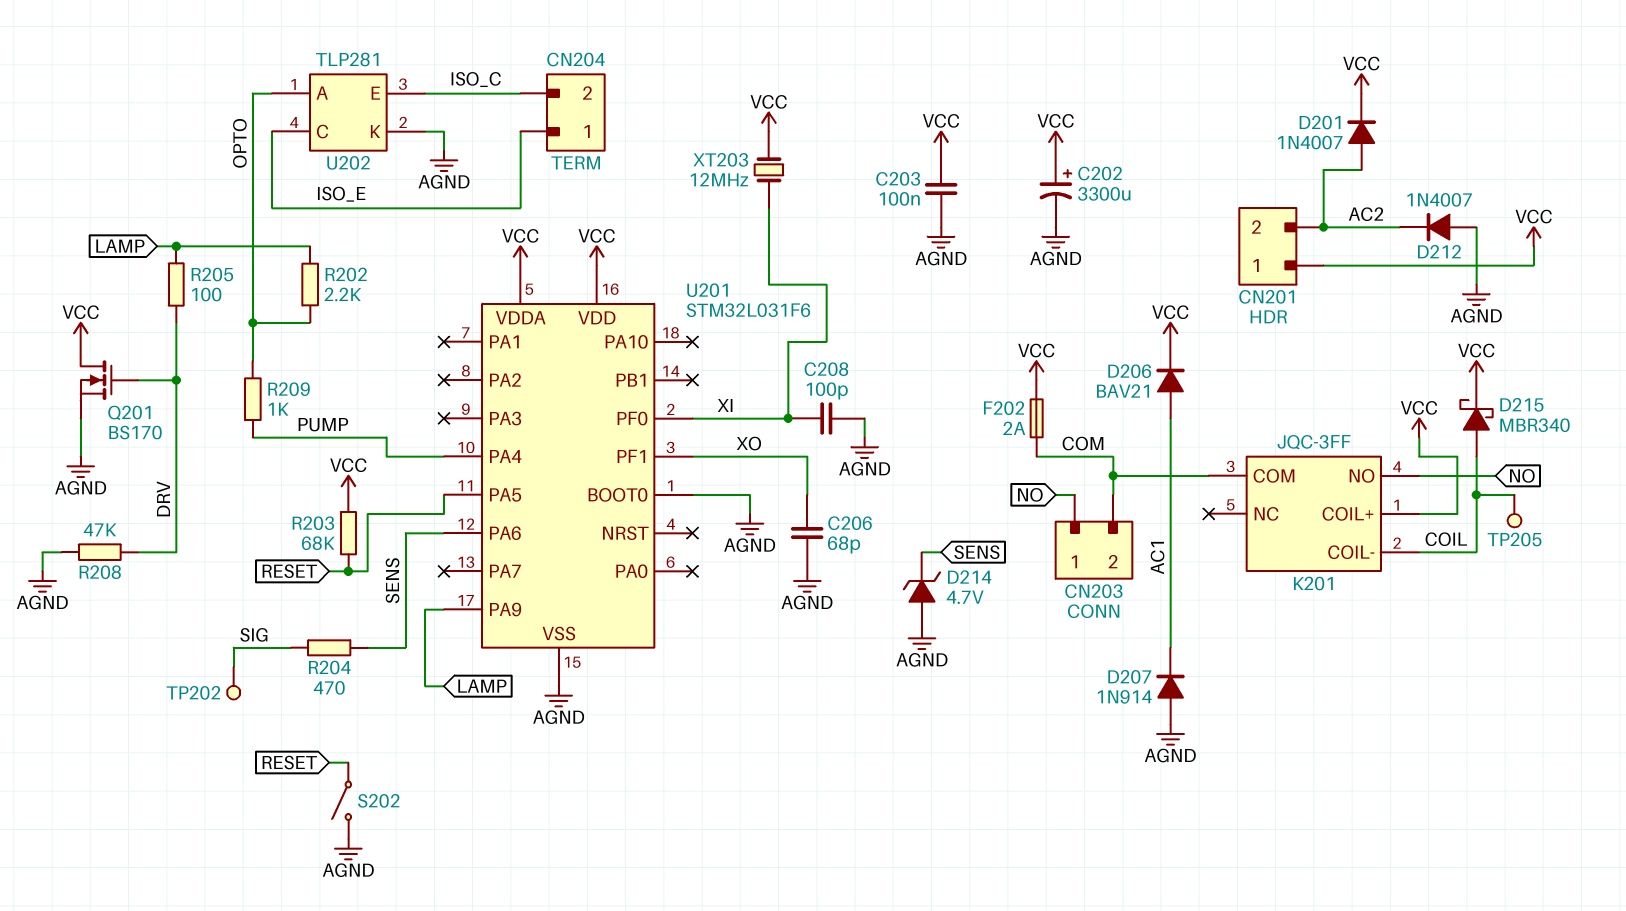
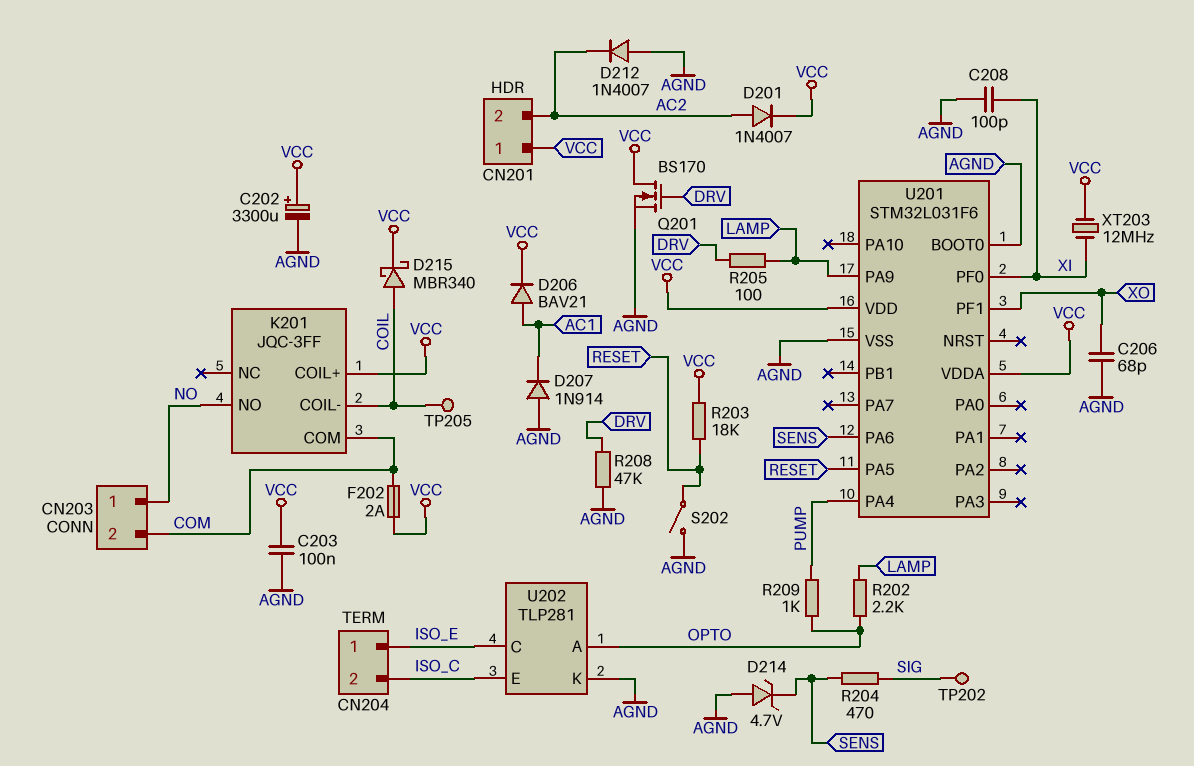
R203: 68k (RESET, VCC) -> 18k (RESET, VCC)

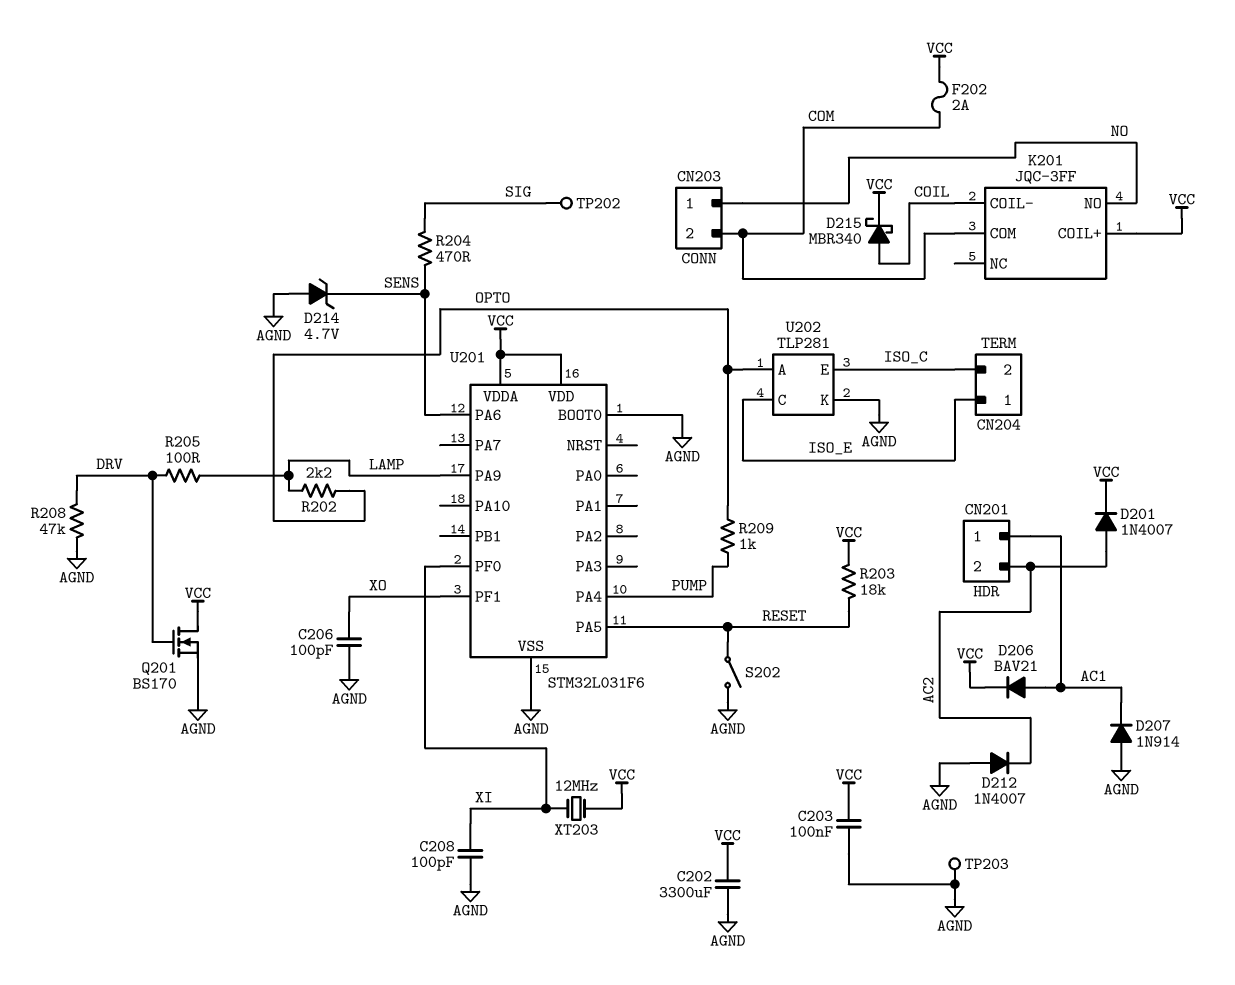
C202: 3300uF (plus VCC, minus AGND) -> 3300uF (AGND, VCC)
C206: 68pF (AGND, XO) -> 100pF (AGND, XO)
CN201 pin 1: VCC -> AC1
TP203: none -> test point (AGND)
TP205: test point (COIL) -> none

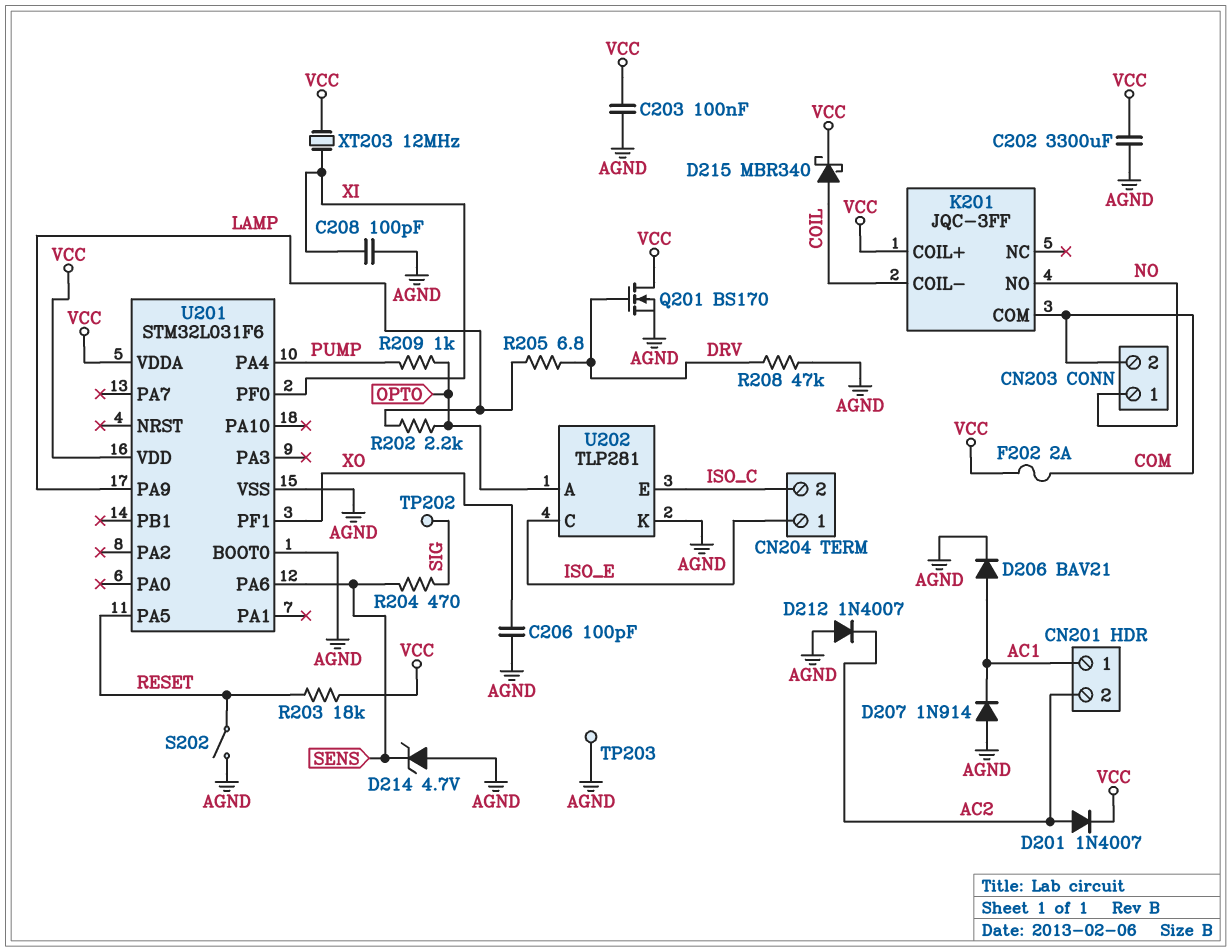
D206: diode BAV21 (A AC1, K VCC) -> diode BAV21 (A AC1, K AGND)
R205: 100 (DRV, LAMP) -> 6.8 (DRV, LAMP)

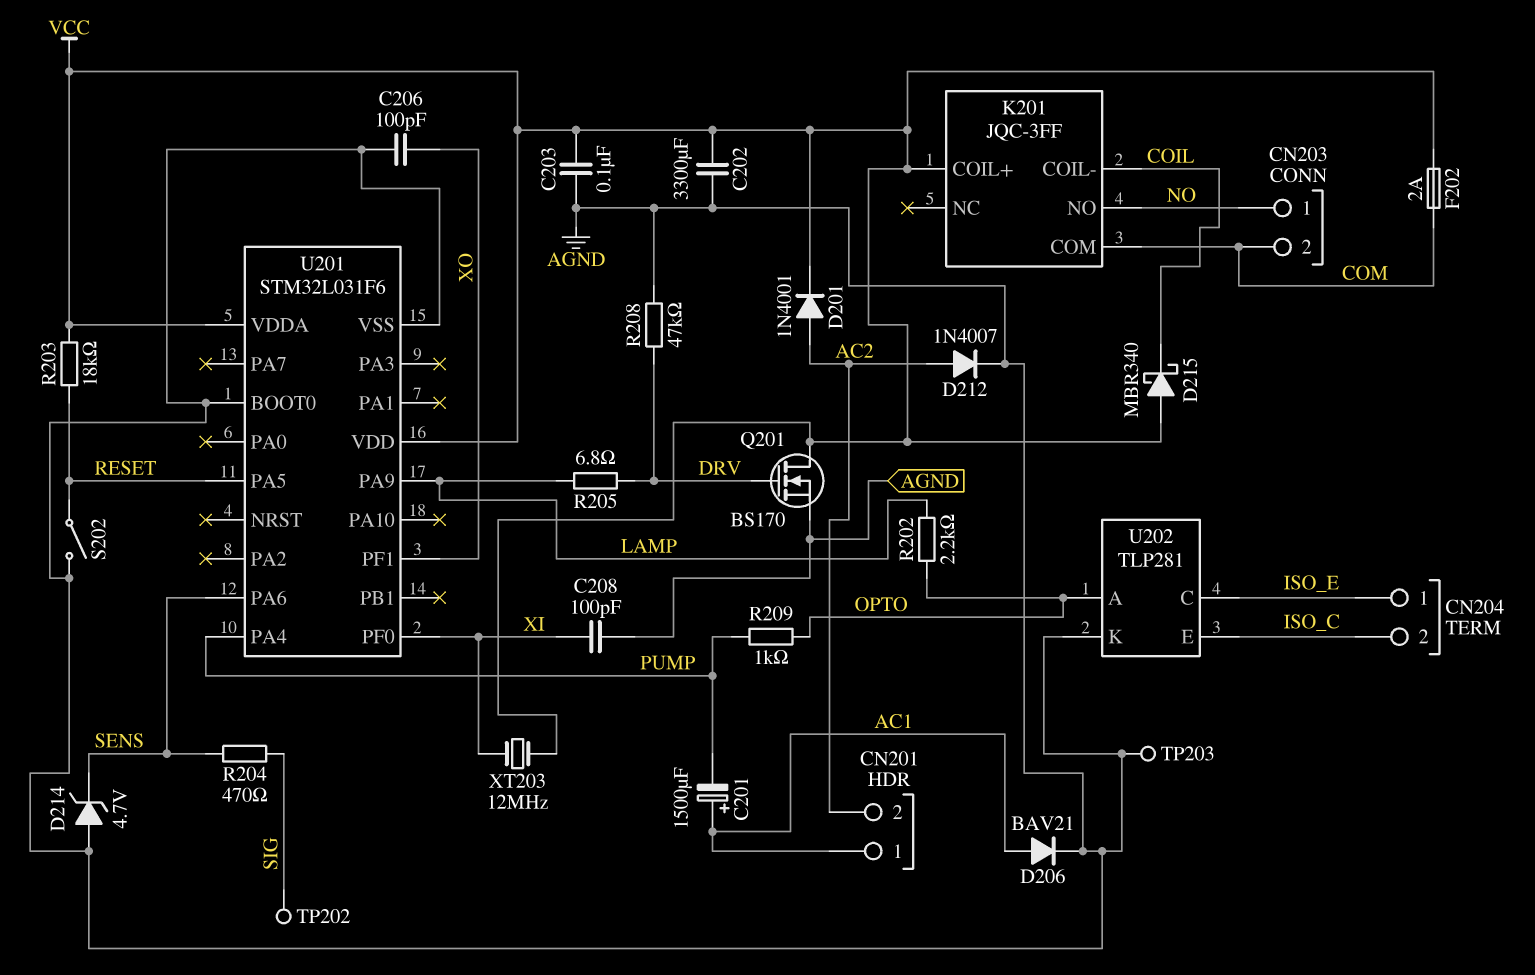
C201: none -> 1500uF (plus AC1, minus PUMP)
D201: diode 1N4007 (A AC2, K VCC) -> diode 1N4001 (A AC2, K VCC)
D207: diode 1N914 (A AGND, K AC1) -> none
D212: diode 1N4007 (A AGND, K AC2) -> diode 1N4007 (A AC2, K AGND)
D215: schottky MBR340 (A COIL, K VCC) -> schottky MBR340 (A VCC, K COIL)

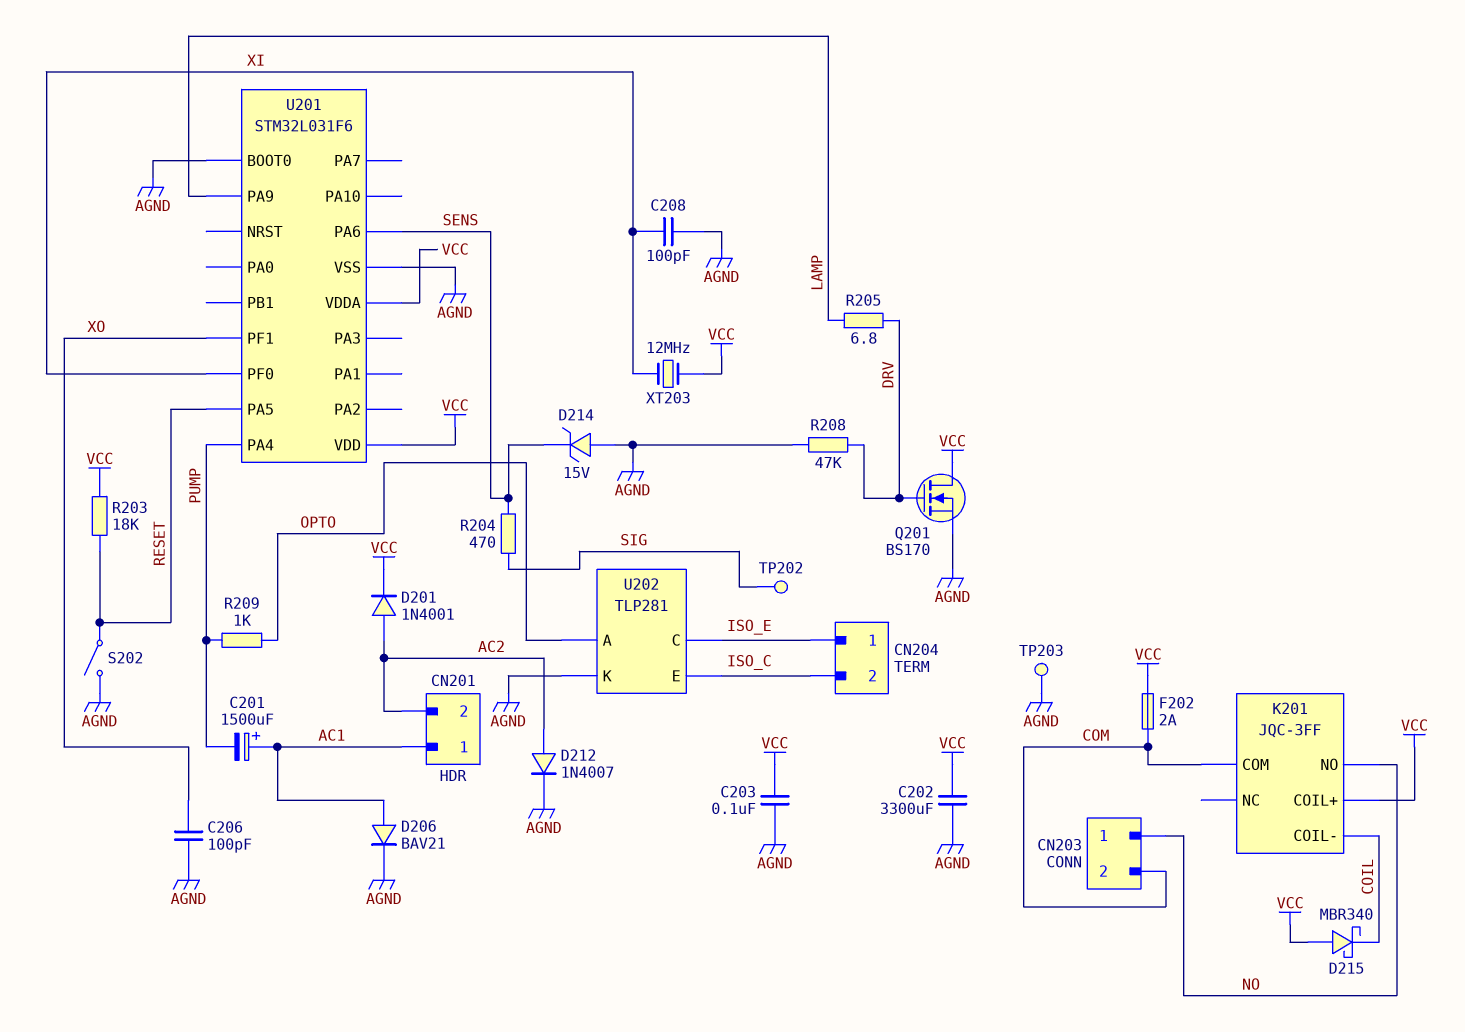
D214: zener 4.7V (A AGND, K SENS) -> zener 15V (A AGND, K SENS)
R202: 2.2k (LAMP, OPTO) -> none

